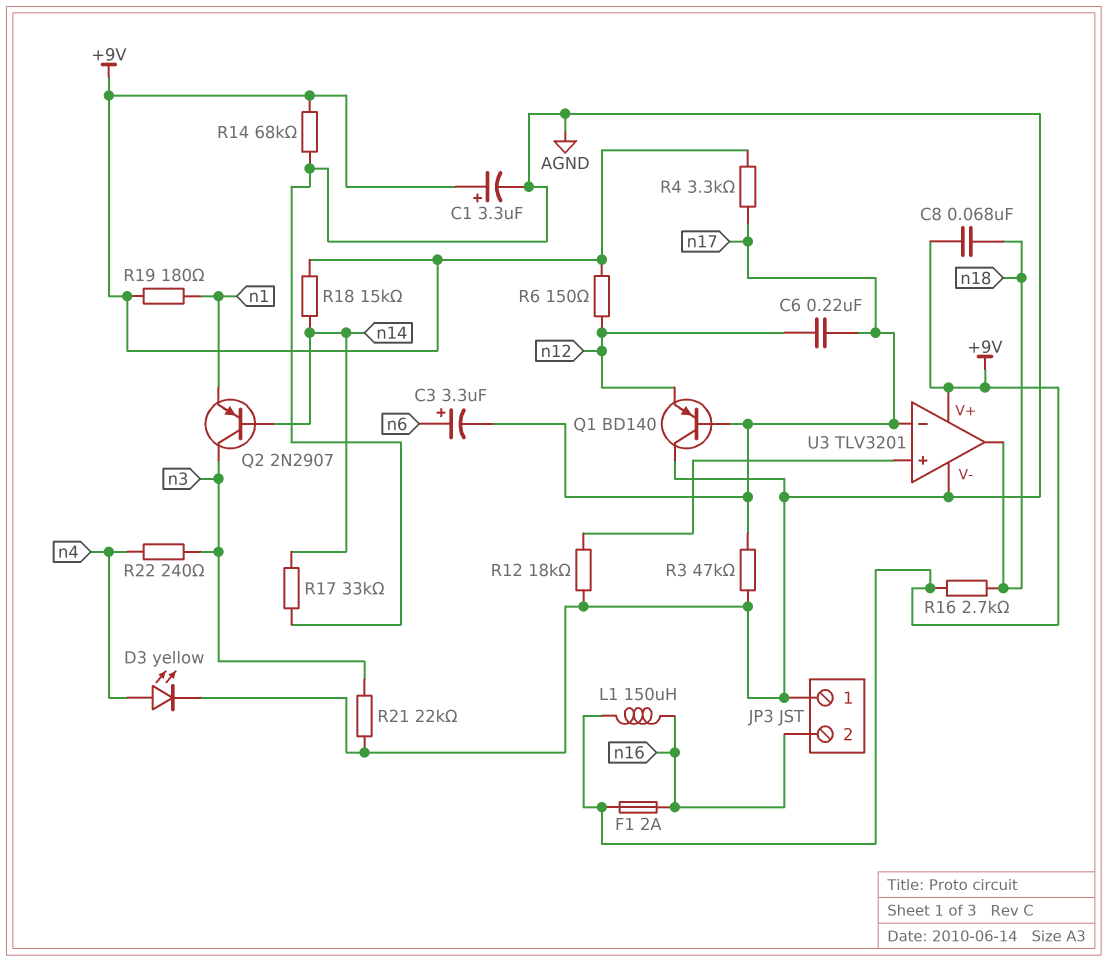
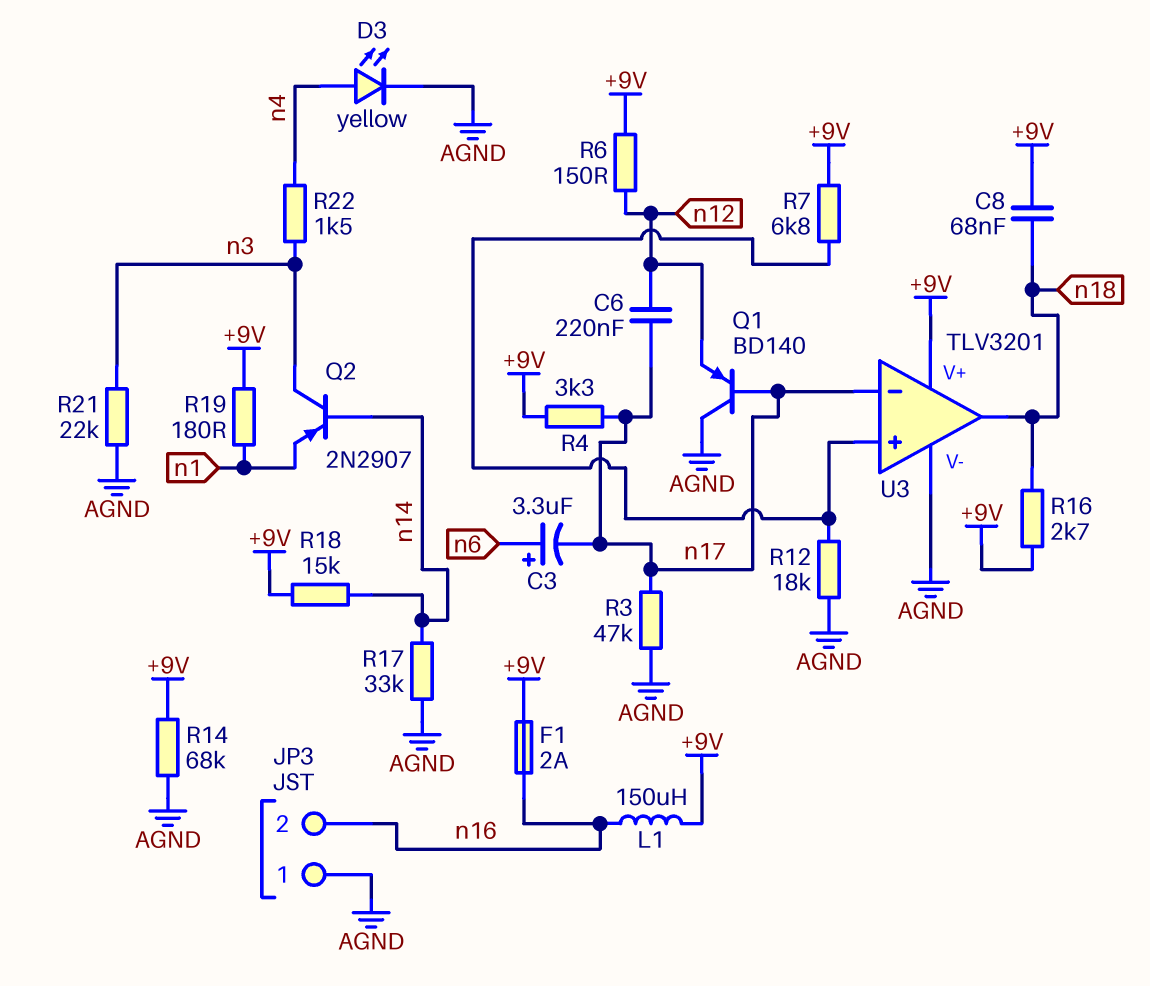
C1: 3.3uF (plus +9V, minus AGND) -> none
R7: none -> 6.8k (+9V, U3/in+)
R22: 240 (n3, n4) -> 1.5k (n3, n4)

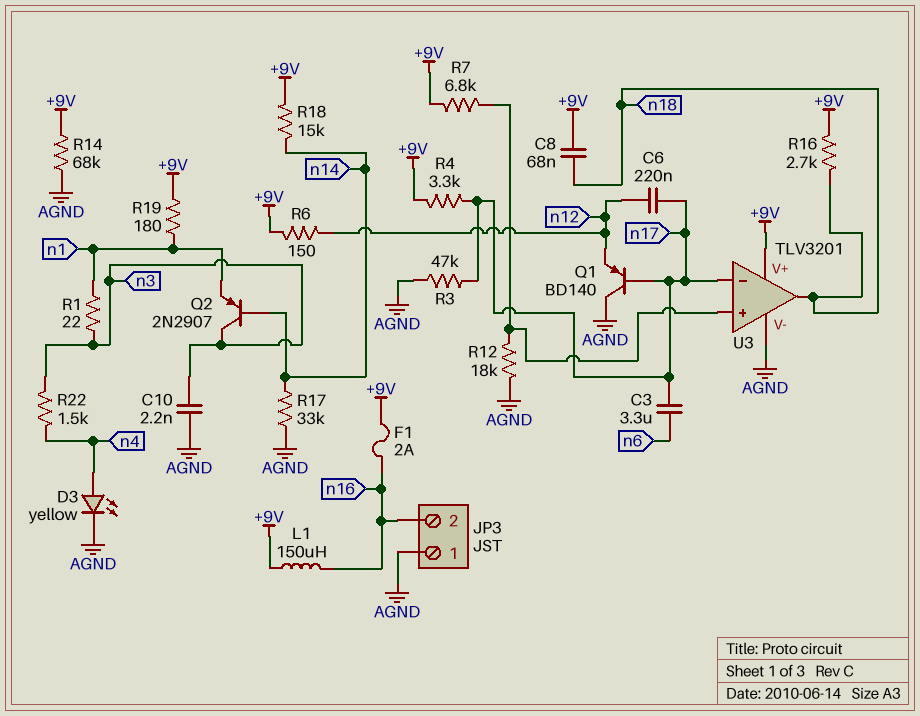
C3: 3.3uF (plus n6, minus n17) -> 3.3uF (n6, n17)
C10: none -> 2.2nF (AGND, n3)
R1: none -> 22 (n1, n3)
R21: 22k (AGND, n3) -> none

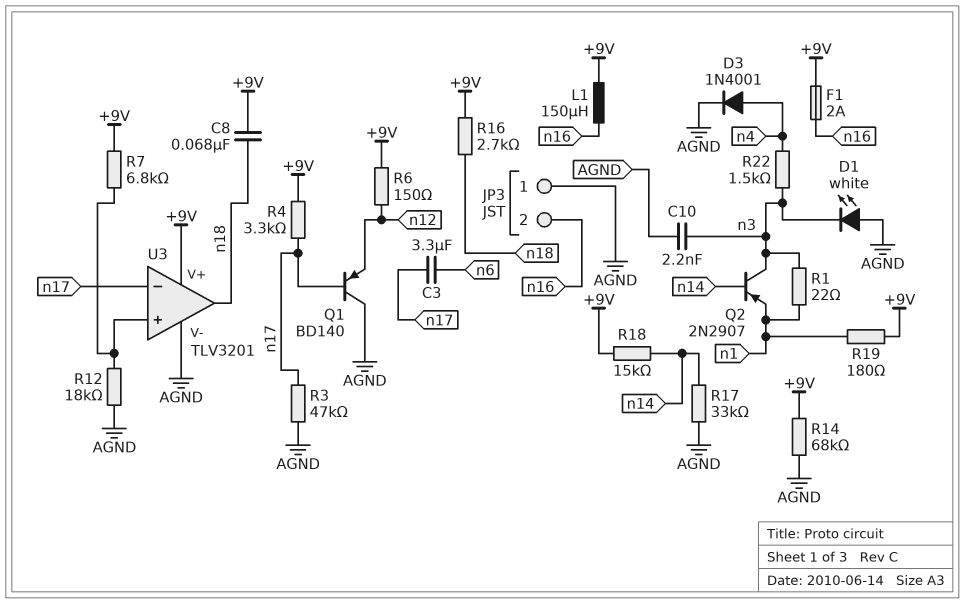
C6: 220nF (n12, n17) -> none
D1: none -> LED white (A AGND, K n3)
D3: LED yellow (A n4, K AGND) -> diode 1N4001 (A n4, K AGND)

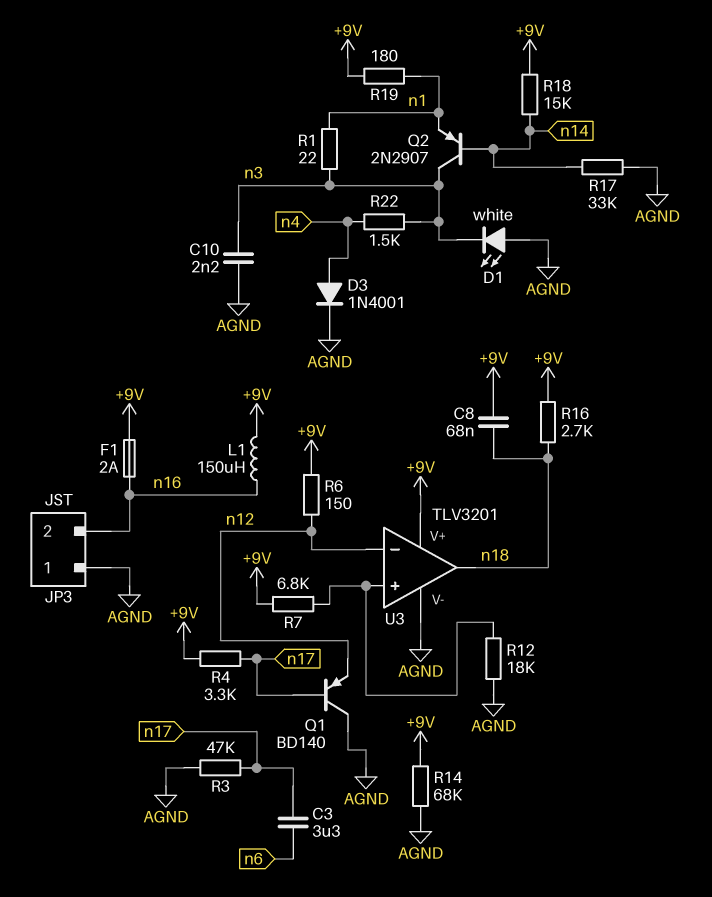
U3 pin in-: n17 -> n12

